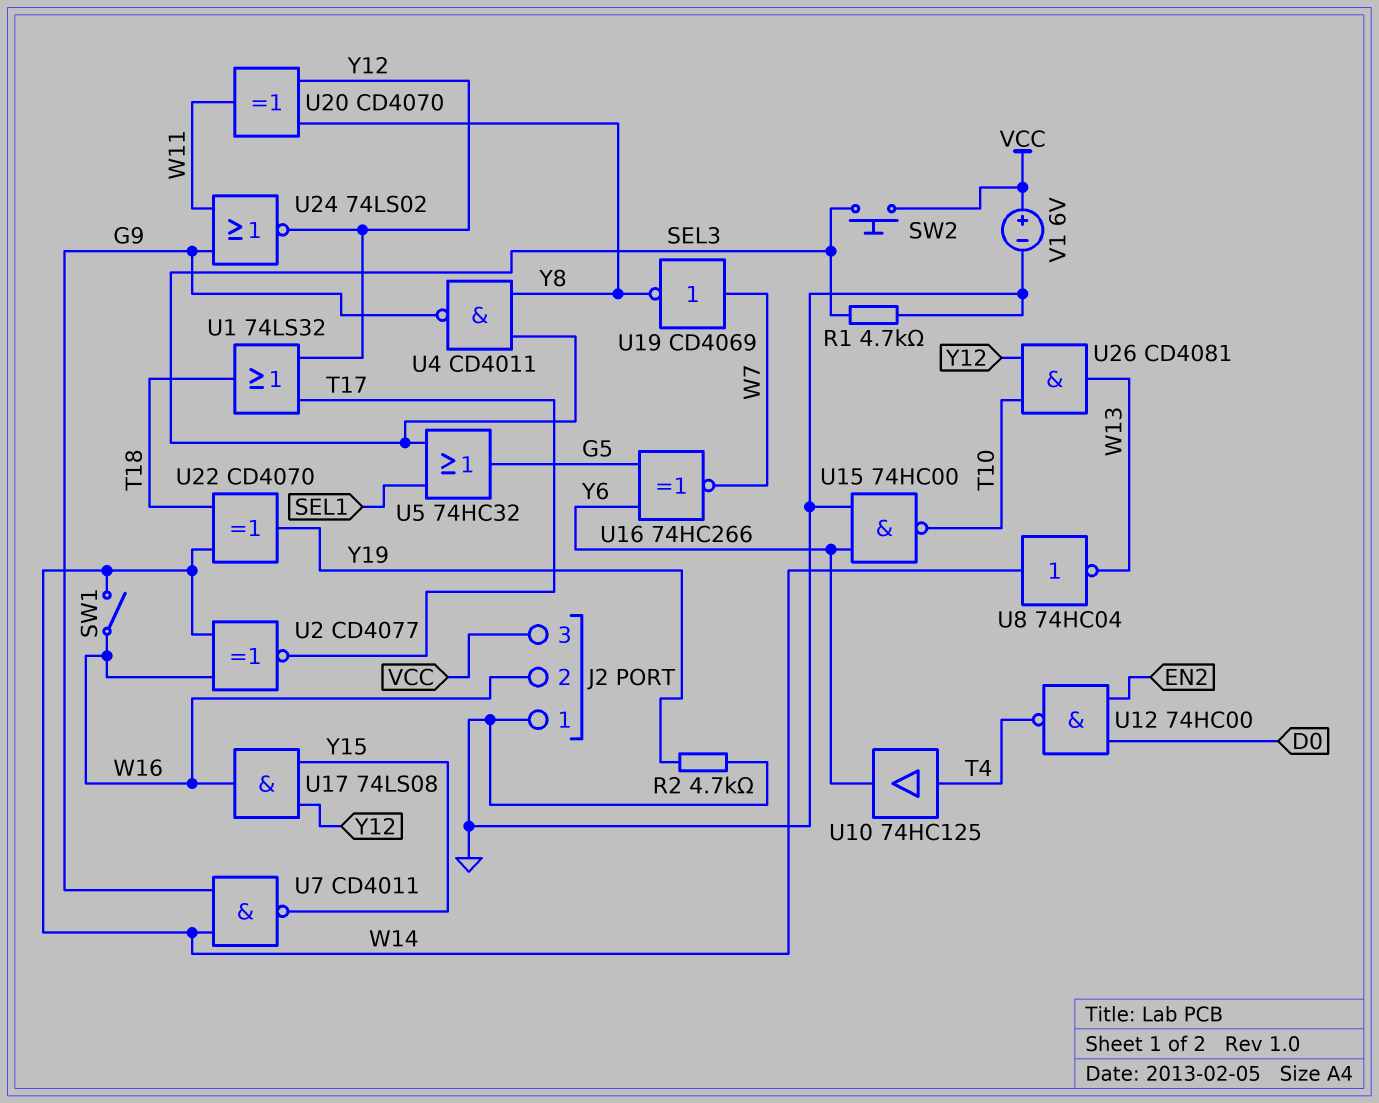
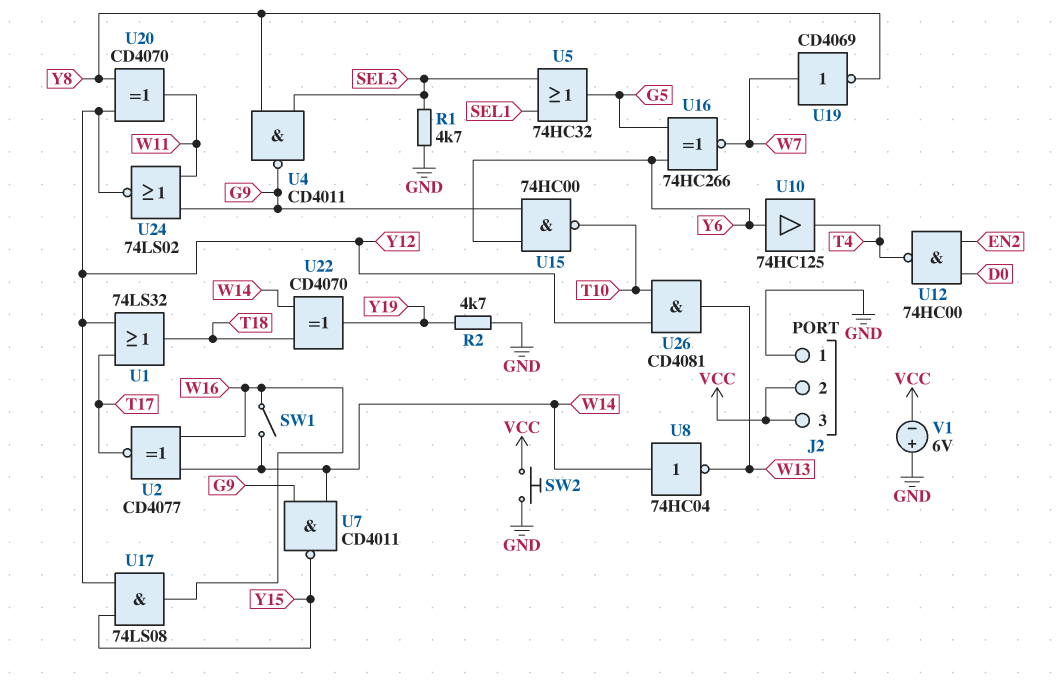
J2 pin 2: W16 -> VCC
SW2: button (SEL3, VCC) -> button (GND, VCC)
U10: buffer 74HC125 (in T4, out Y6) -> buffer 74HC125 (in Y6, out T4)
U15: NAND 74HC00 (in GND, in Y6, out T10) -> NAND 74HC00 (in G9, in Y6, out T10)
V1: 6V (plus VCC, minus GND) -> 6V (plus GND, minus VCC)

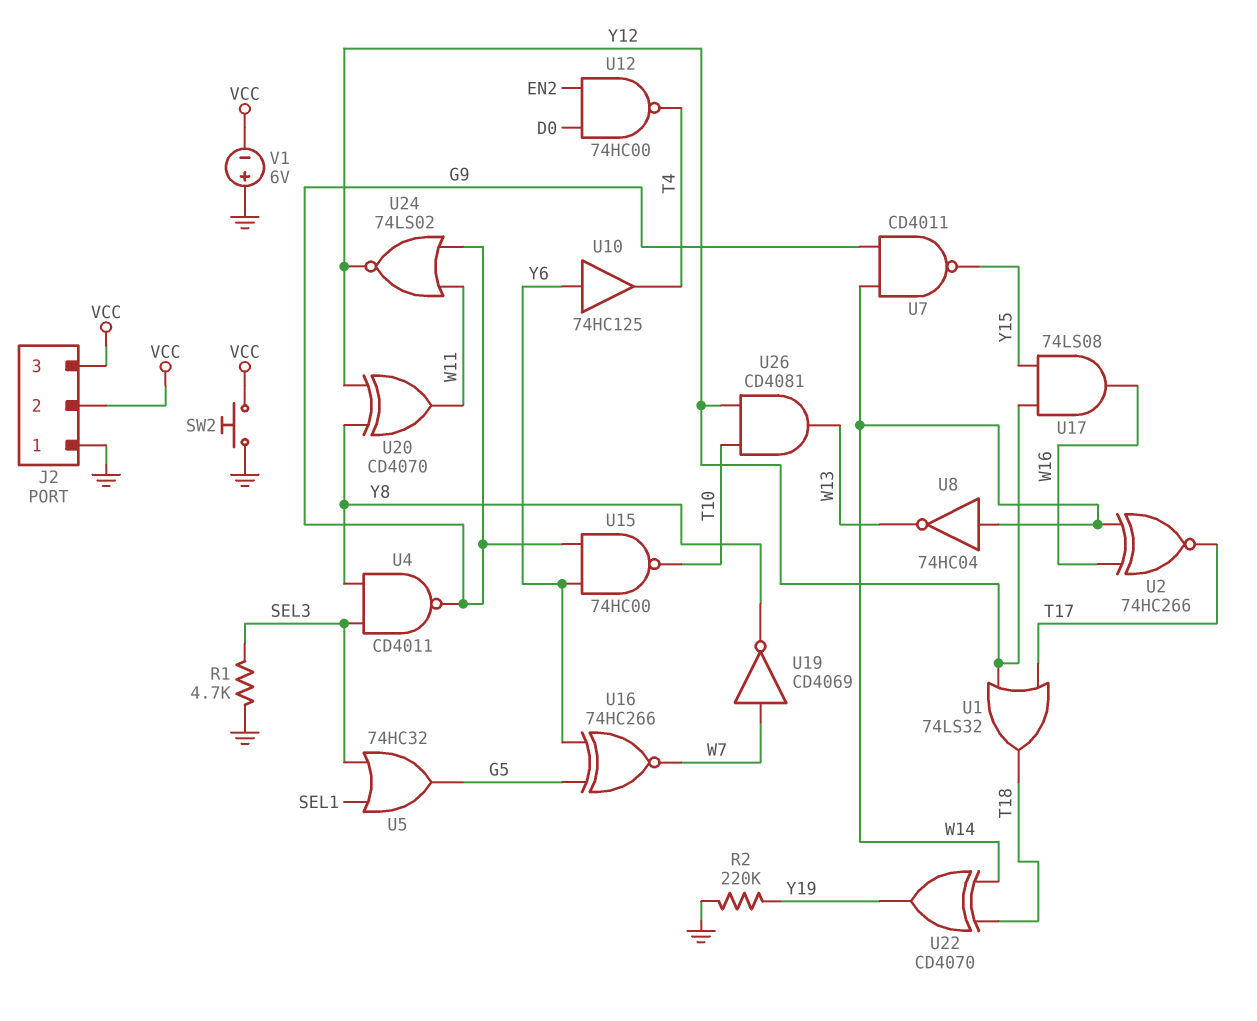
R2: 4.7k (GND, Y19) -> 220k (GND, Y19)
SW1: switch (W14, W16) -> none
U2: XNOR CD4077 (in W14, in W16, out T17) -> XNOR 74HC266 (in W14, in W16, out T17)

